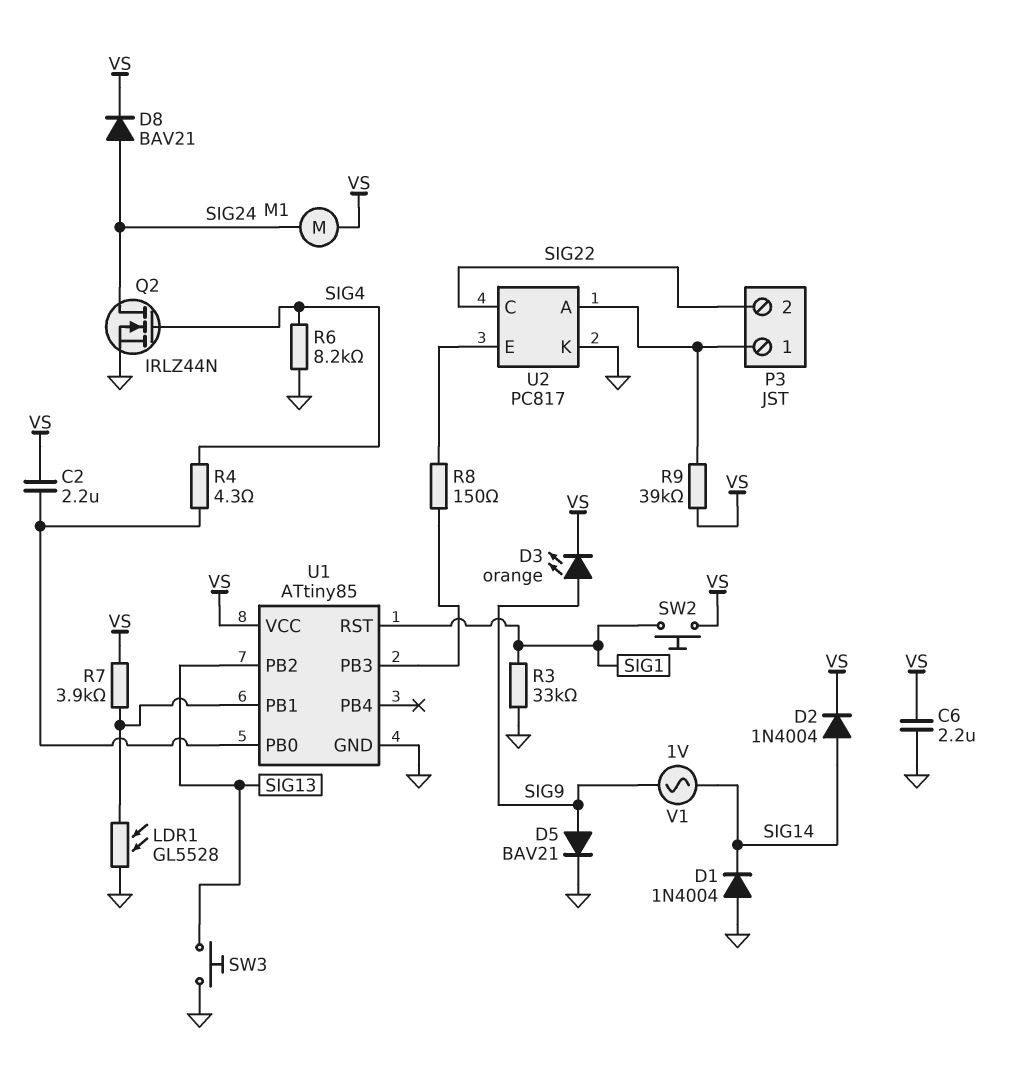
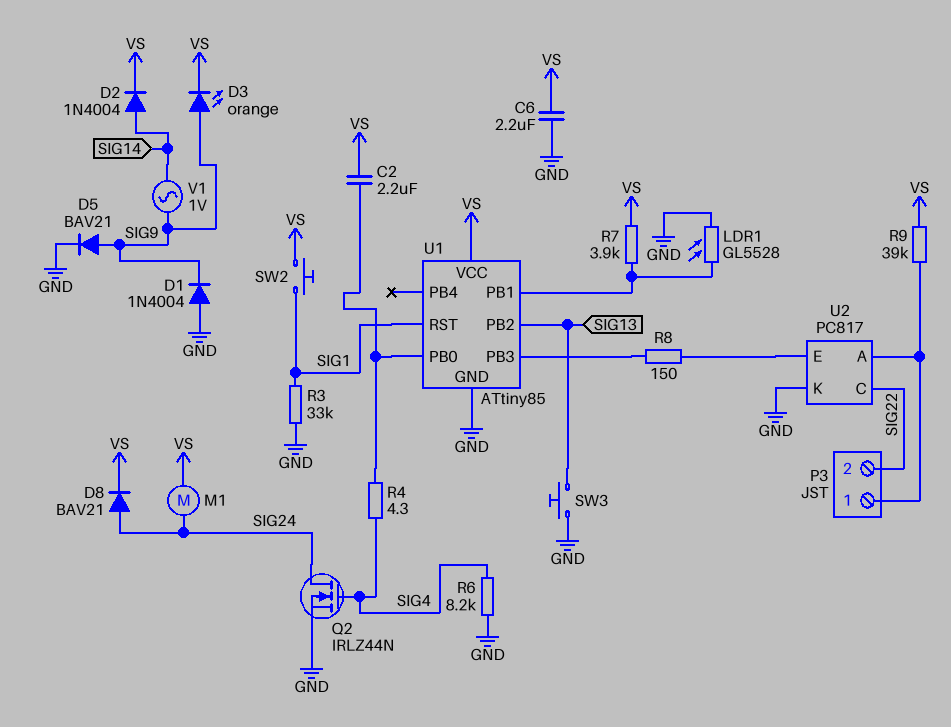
D1: diode 1N4004 (A GND, K SIG14) -> diode 1N4004 (A GND, K SIG9)

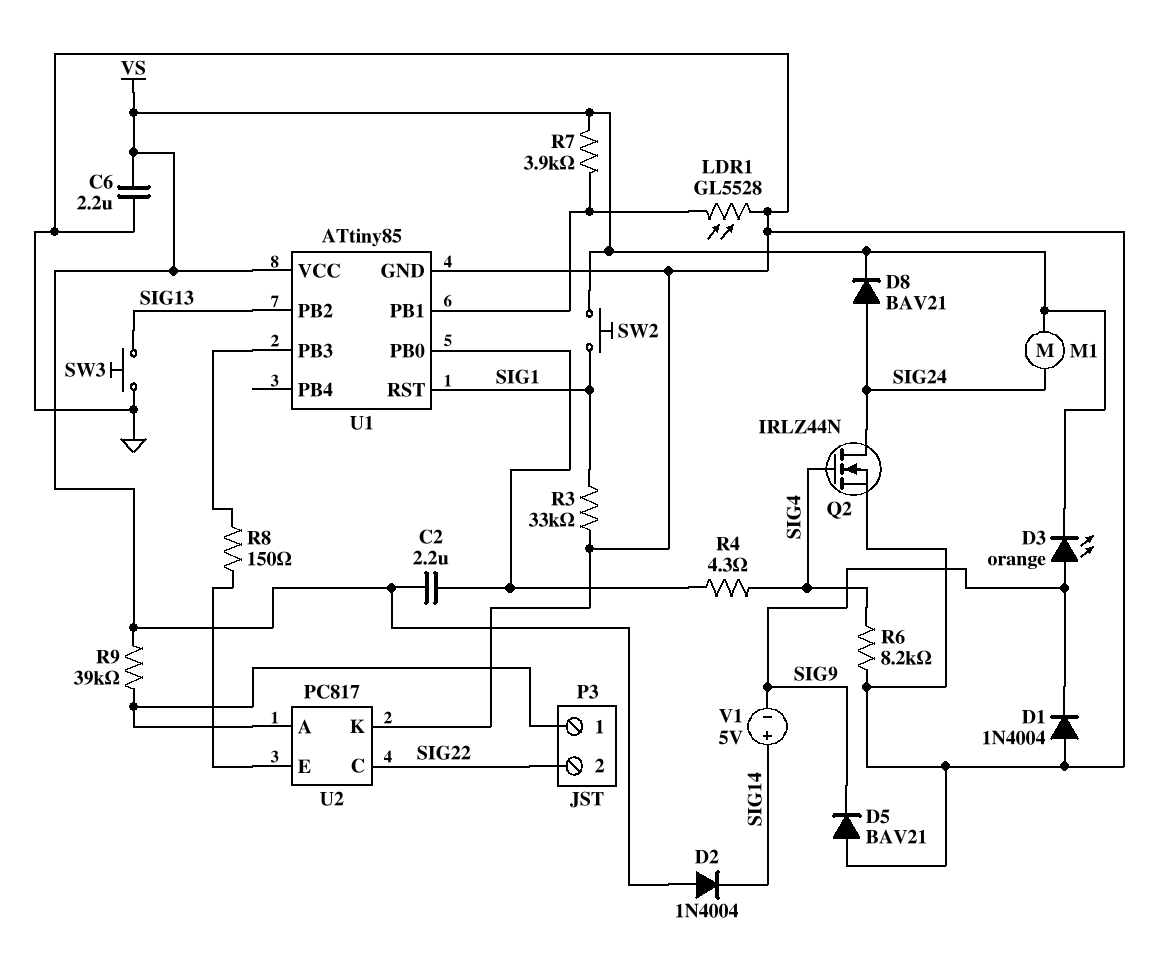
D2: diode 1N4004 (A SIG14, K VS) -> diode 1N4004 (A VS, K SIG14)
D5: diode BAV21 (A SIG9, K GND) -> diode BAV21 (A GND, K SIG9)
V1: AC 1V (SIG9, SIG14) -> 5V (plus SIG14, minus SIG9)

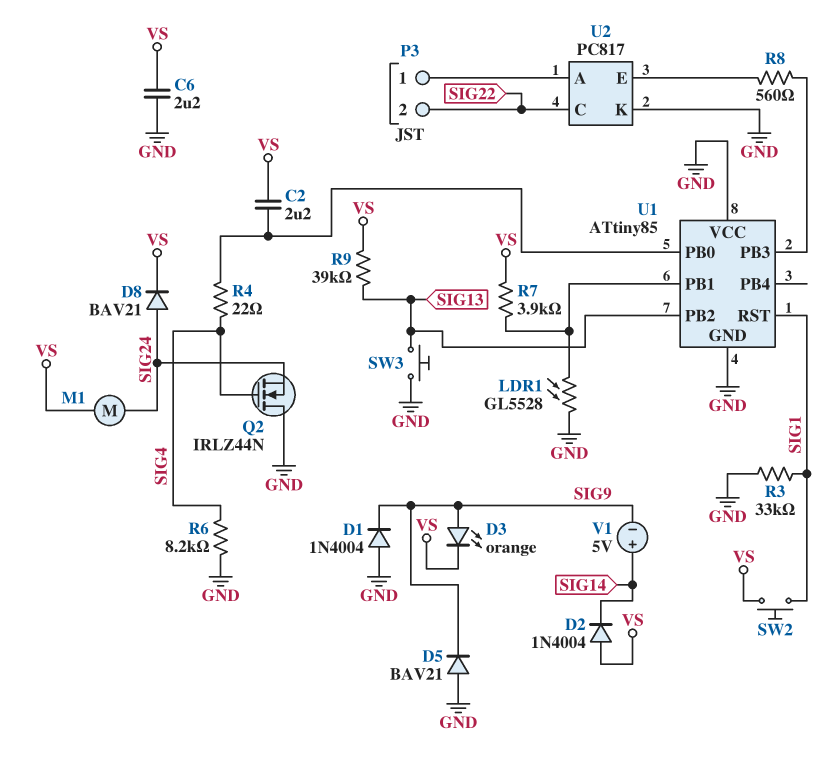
Q2: NMOS IRLZ44N (G SIG4, D SIG24, S GND) -> NMOS IRLZ44N (G SIG4, D GND, S SIG24)
R4: 4.3 (SIG4, U1/PB0) -> 22 (SIG4, U1/PB0)
R8: 150 (U1/PB3, U2/E) -> 560 (U1/PB3, U2/E)
R9: 39k (P3/1, VS) -> 39k (SIG13, VS)
U1 pin VCC: VS -> GND

